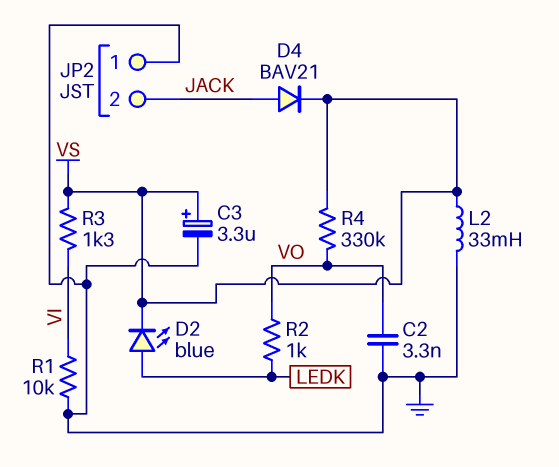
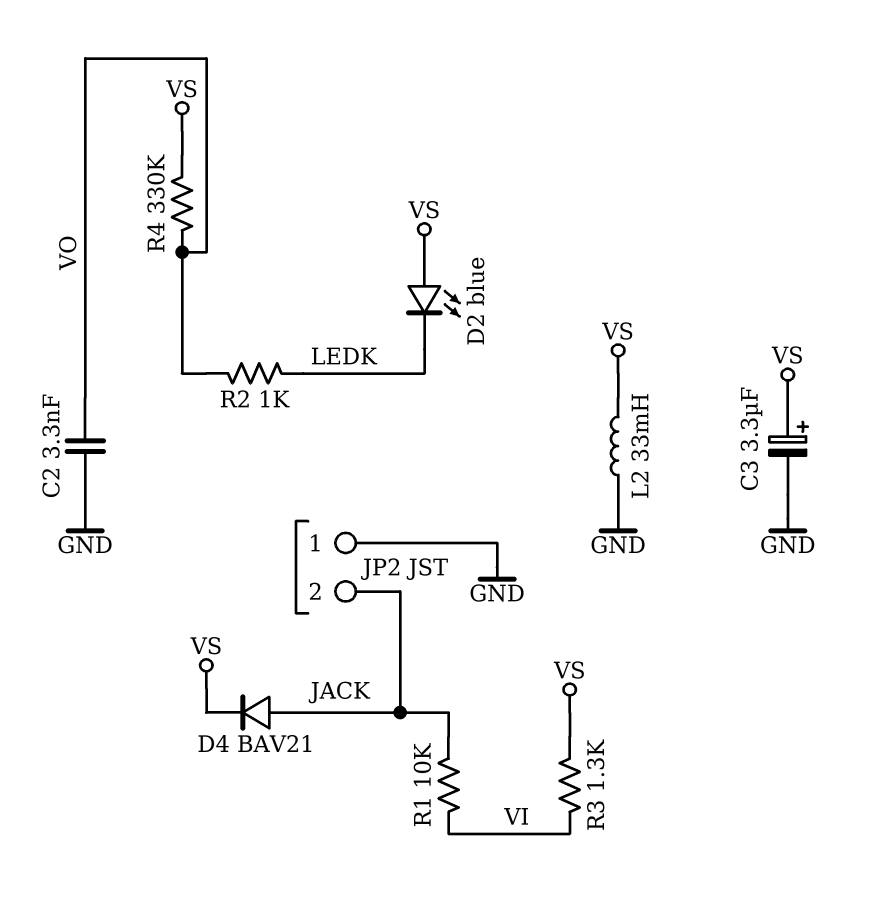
D2: LED blue (A LEDK, K VS) -> LED blue (A VS, K LEDK)
R1: 10k (GND, VI) -> 10k (JACK, VI)

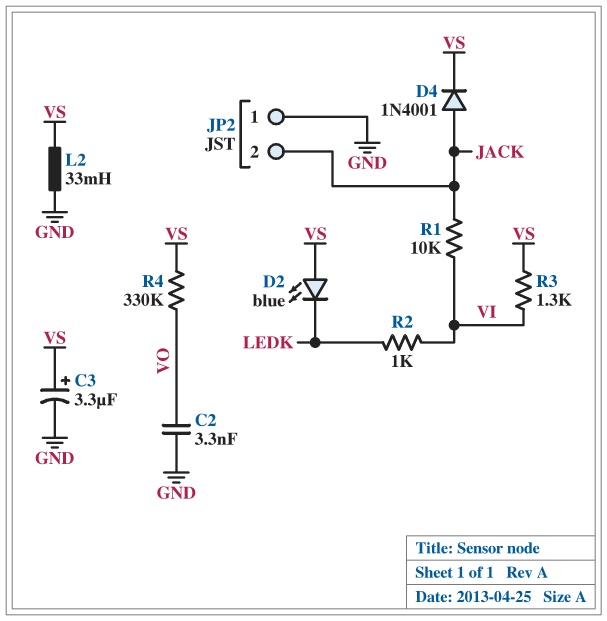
D4: diode BAV21 (A JACK, K VS) -> diode 1N4001 (A JACK, K VS)
R2: 1k (LEDK, VO) -> 1k (LEDK, VI)

